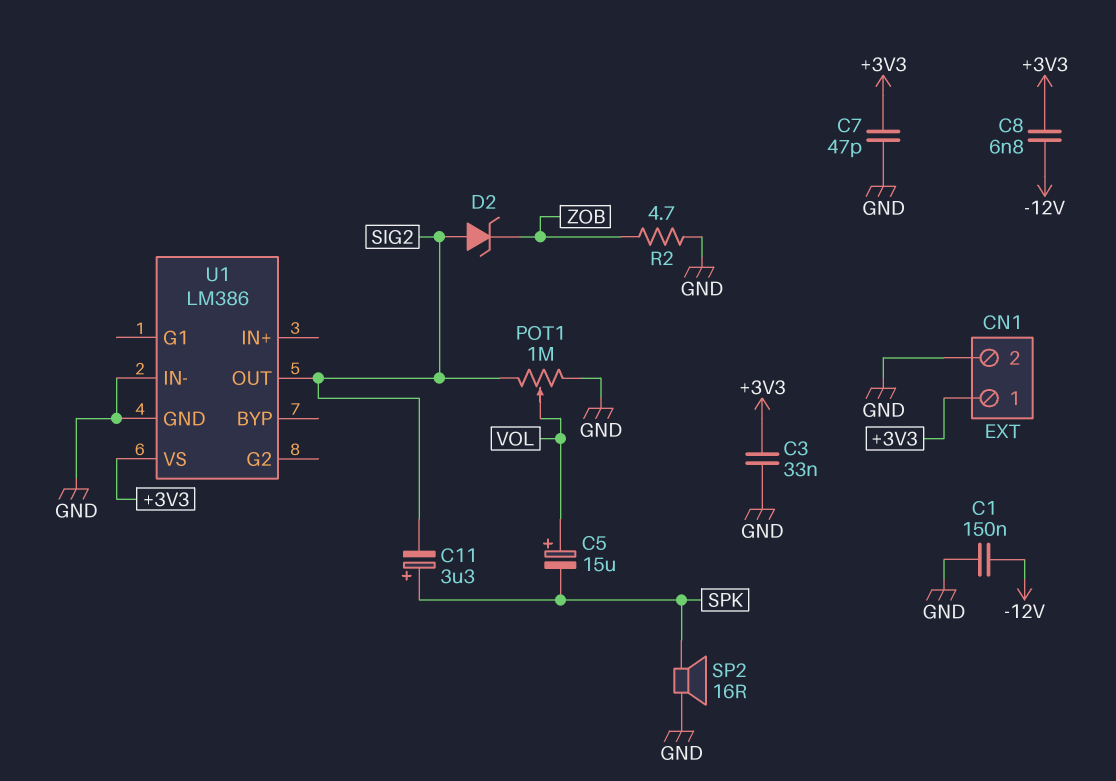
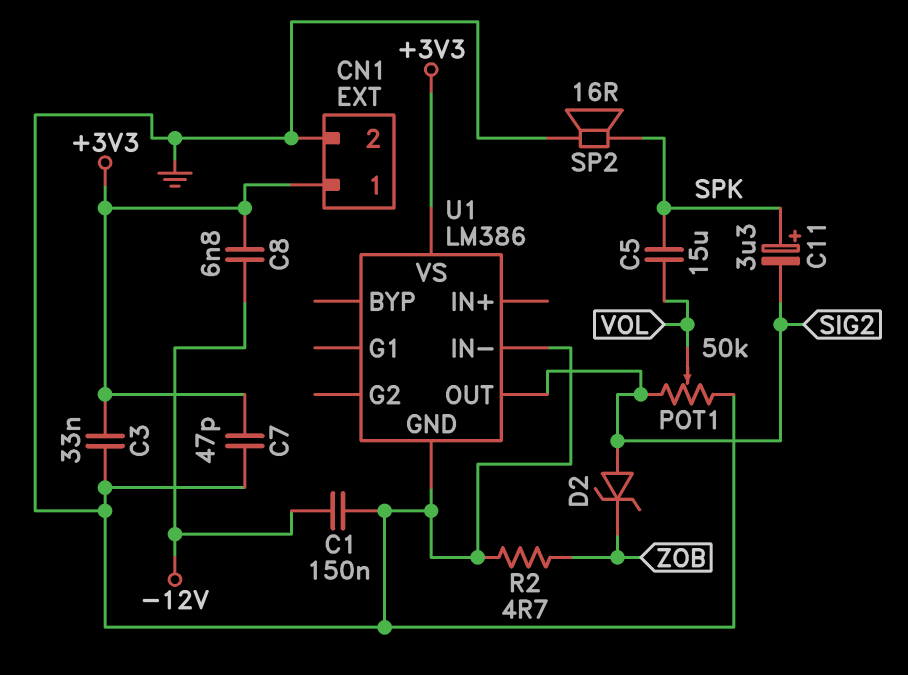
C5: 15uF (plus VOL, minus SPK) -> 15uF (SPK, VOL)
POT1: 1M (GND, SIG2, wiper VOL) -> 50k (GND, SIG2, wiper VOL)

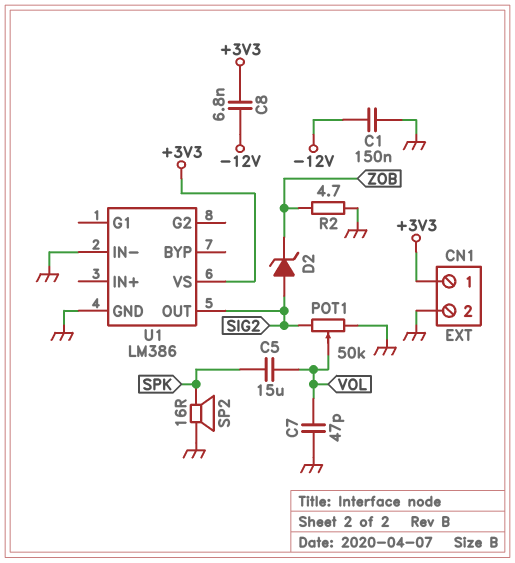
C3: 33nF (+3V3, GND) -> none
C7: 47pF (+3V3, GND) -> 47pF (GND, VOL)
C11: 3.3uF (plus SPK, minus SIG2) -> none

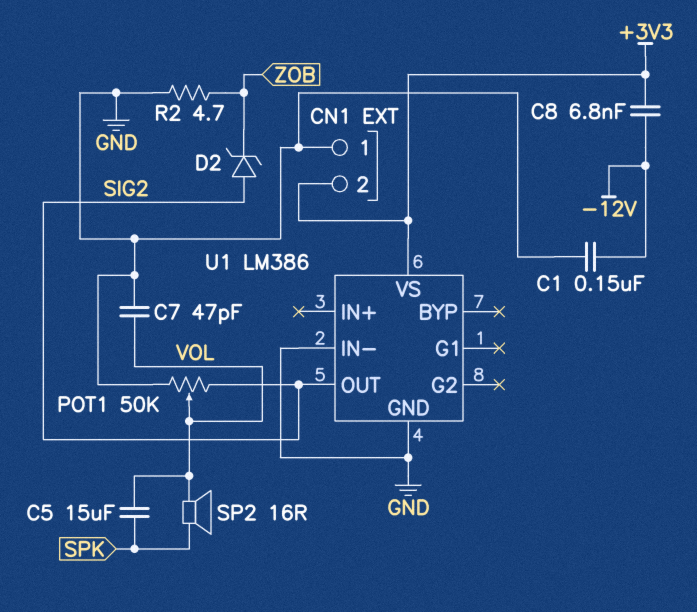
CN1 pin 1: +3V3 -> GND
CN1 pin 2: GND -> +3V3
SP2: speaker 16R (GND, SPK) -> speaker 16R (SPK, VOL)

